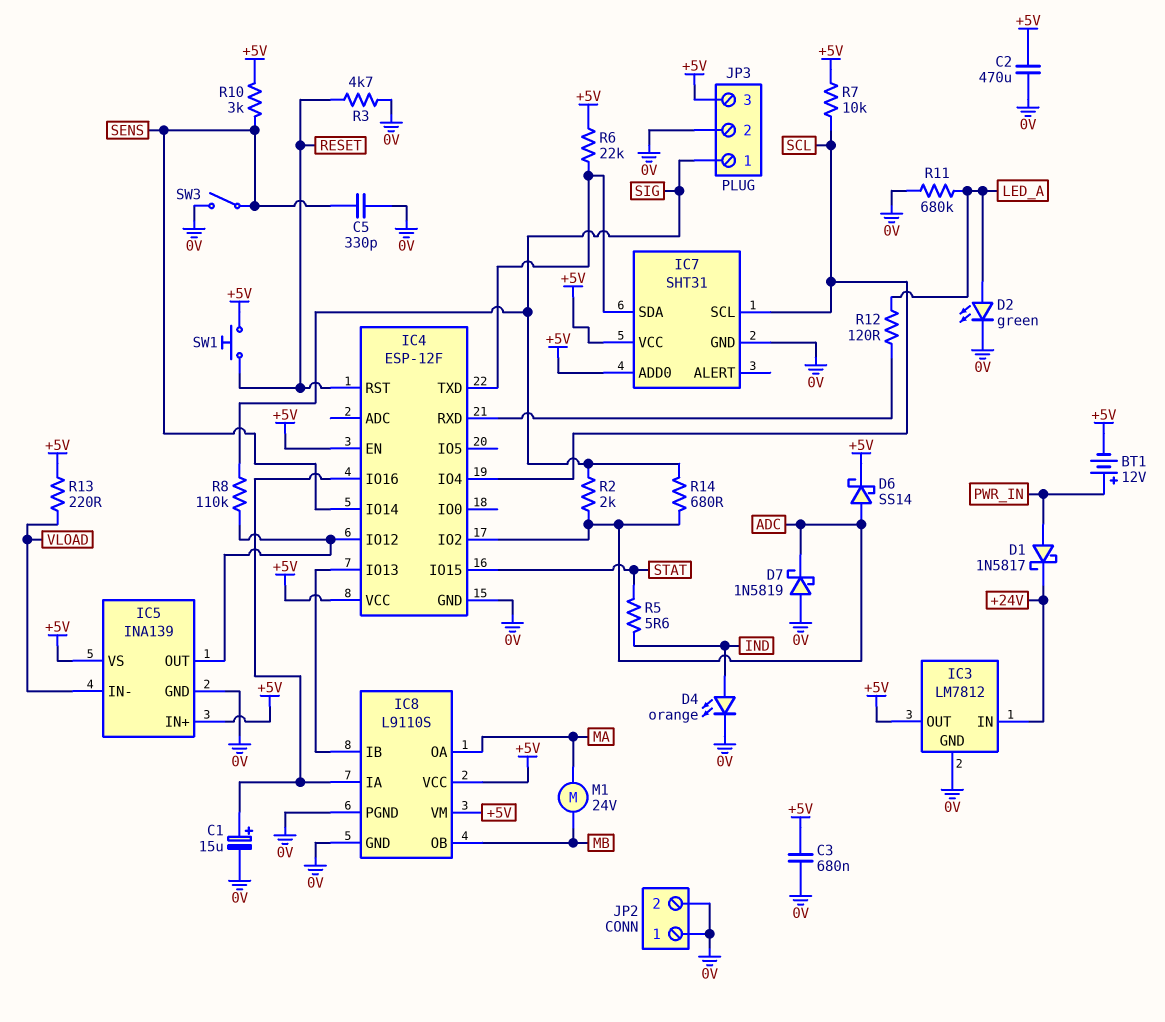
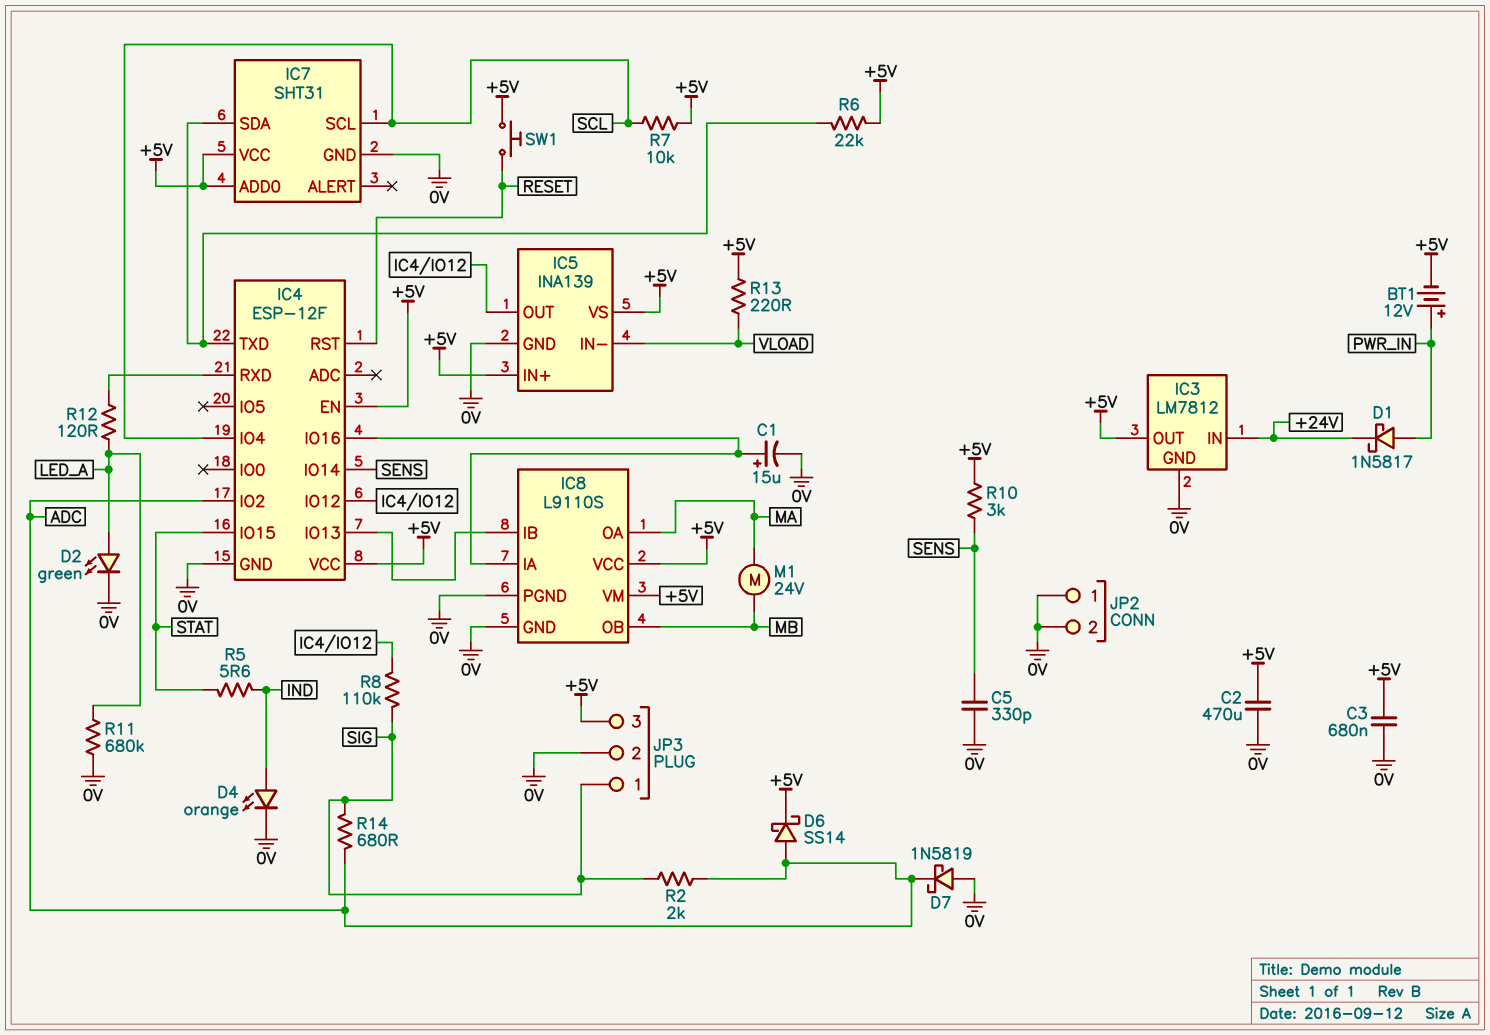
R3: 4.7k (0V, RESET) -> none
SW3: switch (0V, SENS) -> none

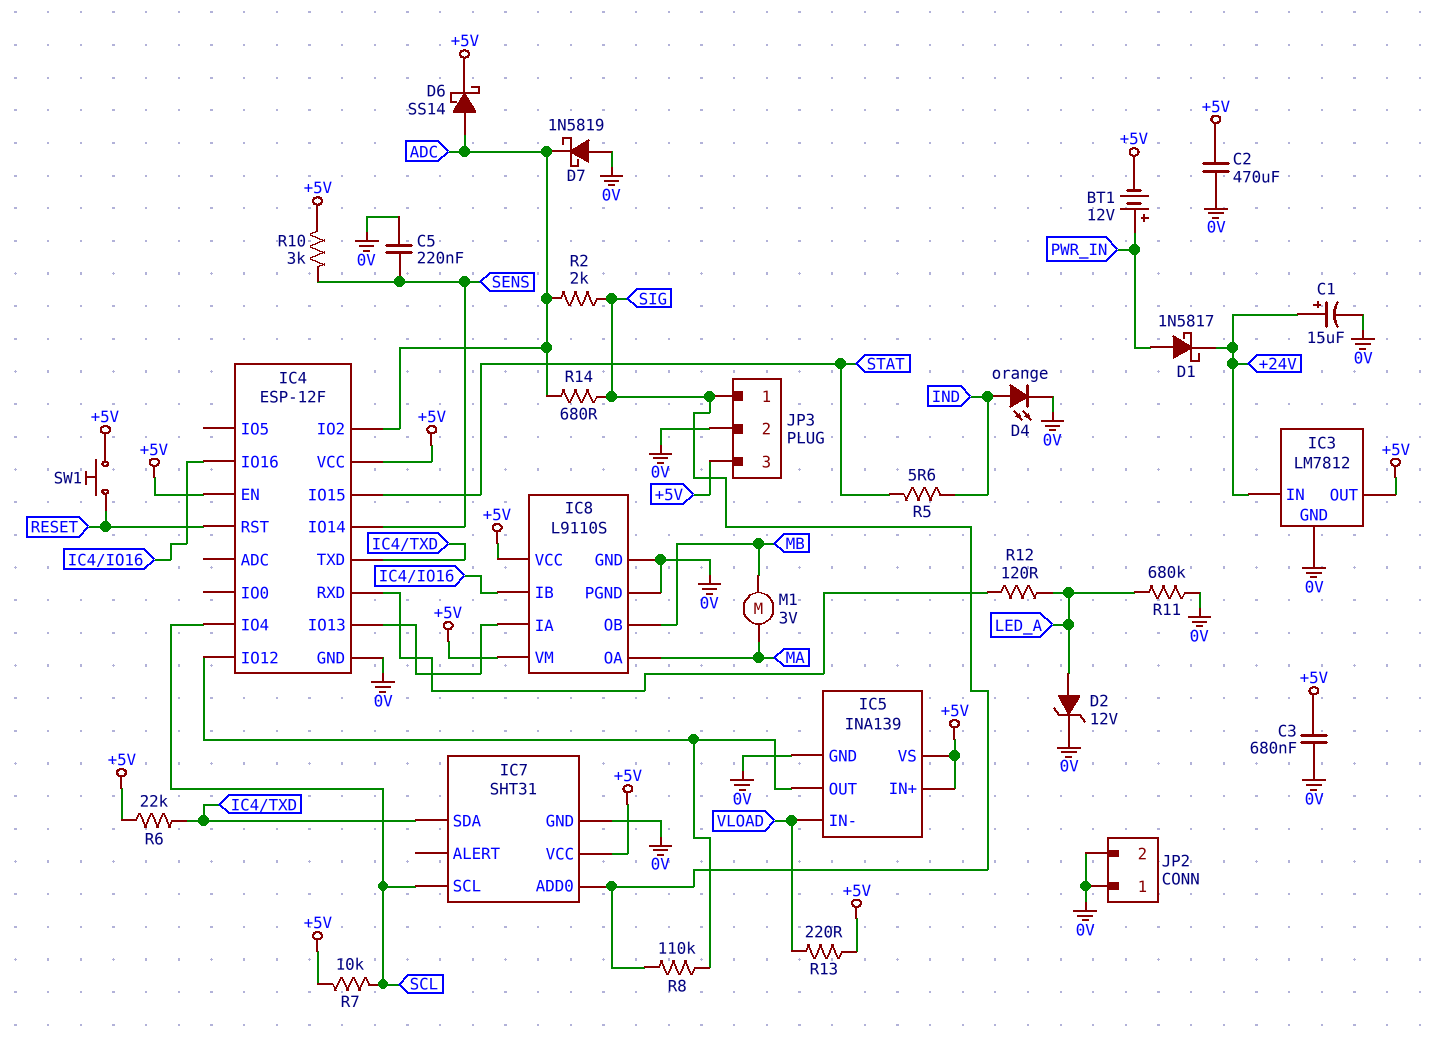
C1: 15uF (plus IC4/IO16, minus 0V) -> 15uF (plus +24V, minus 0V)
C5: 330pF (0V, SENS) -> 220nF (0V, SENS)
D2: LED green (A LED_A, K 0V) -> zener 12V (A LED_A, K 0V)
IC7 pin ADD0: +5V -> SIG
IC8 pin IA: IC4/IO16 -> IC4/IO13
IC8 pin IB: IC4/IO13 -> IC4/IO16
M1: motor 24V (MA, MB) -> motor 3V (MA, MB)

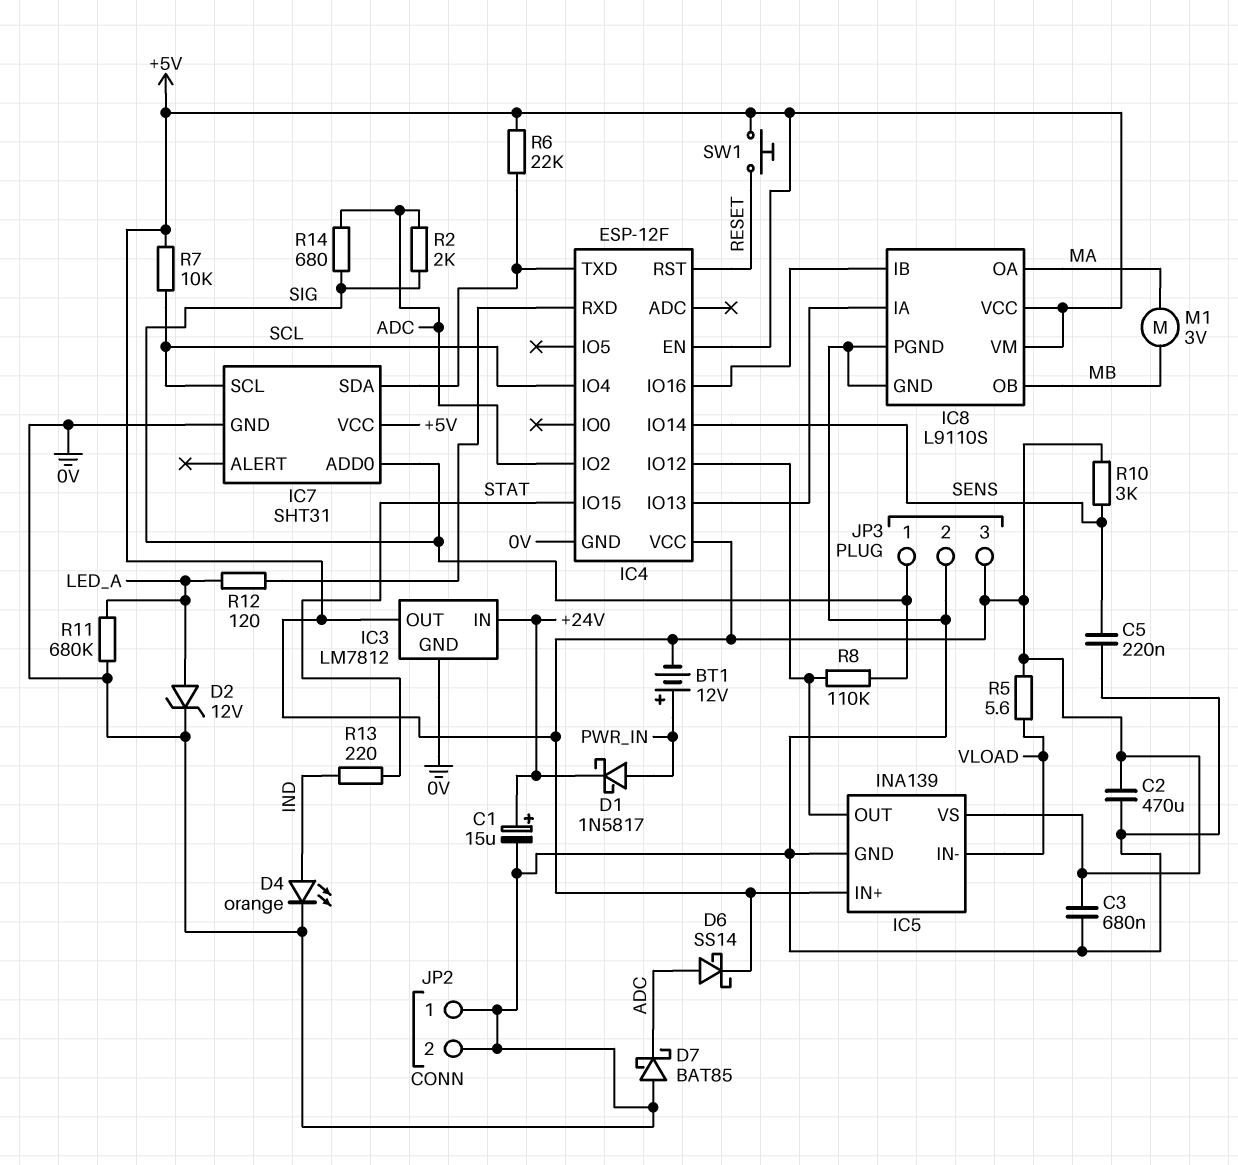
D7: schottky 1N5819 (A 0V, K ADC) -> schottky BAT85 (A 0V, K ADC)
R5: 5.6 (IND, STAT) -> 5.6 (+5V, VLOAD)
R13: 220 (+5V, VLOAD) -> 220 (IND, STAT)

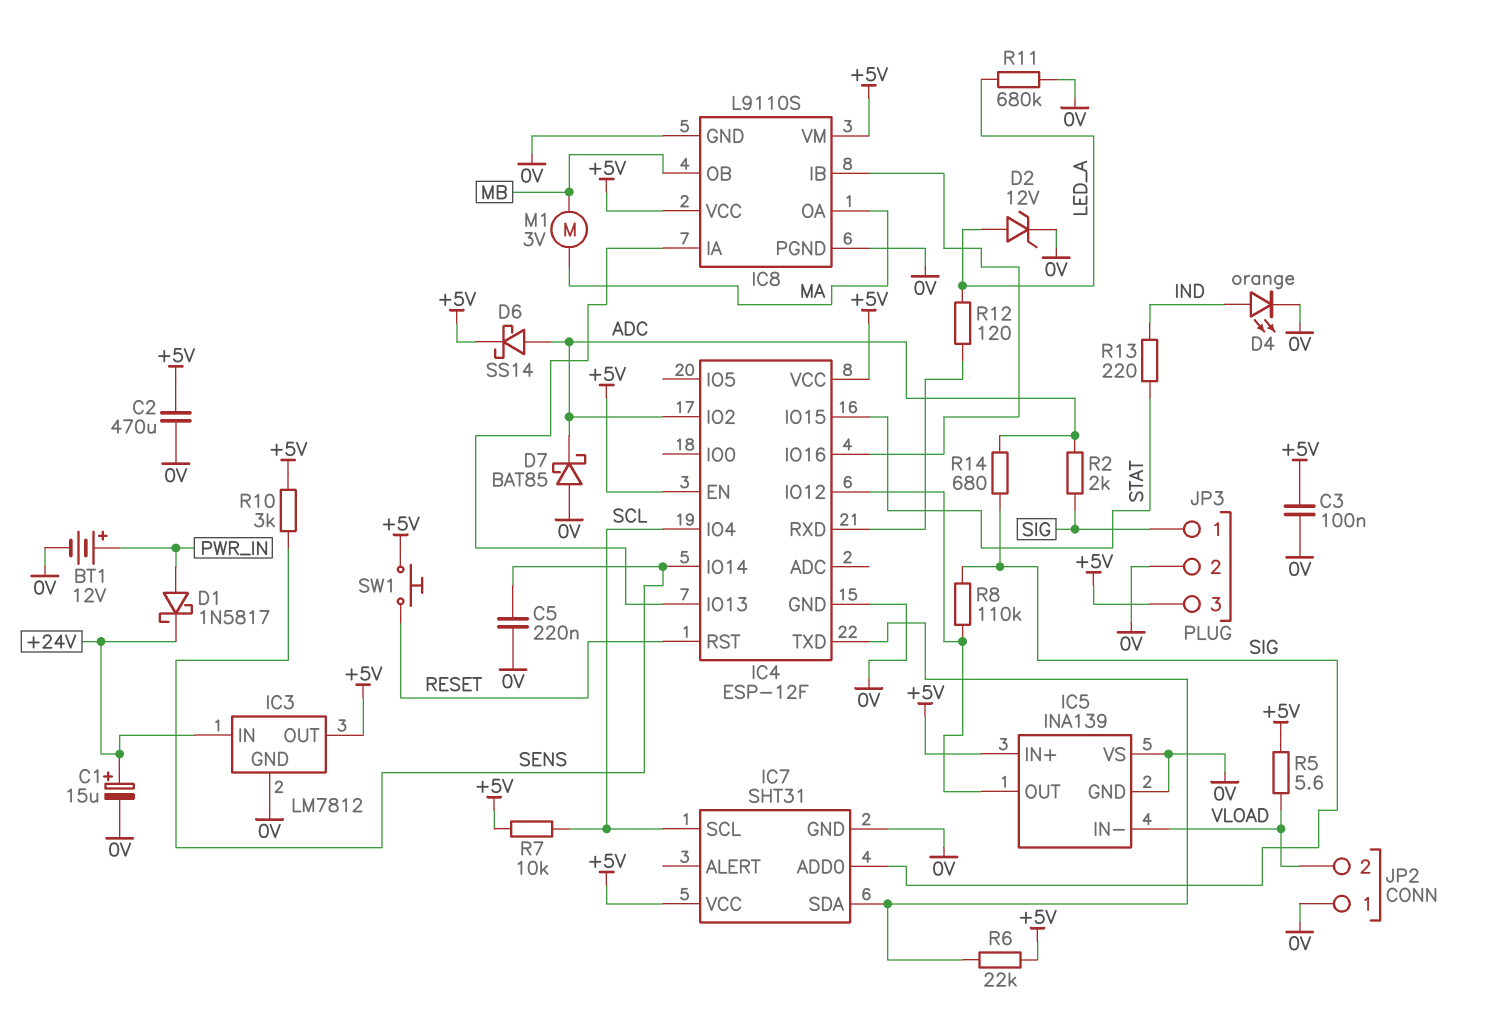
BT1: 12V (plus PWR_IN, minus +5V) -> 12V (plus PWR_IN, minus 0V)
C3: 680nF (+5V, 0V) -> 100nF (+5V, 0V)
IC5 pin VS: +5V -> 0V
JP2 pin 2: 0V -> VLOAD

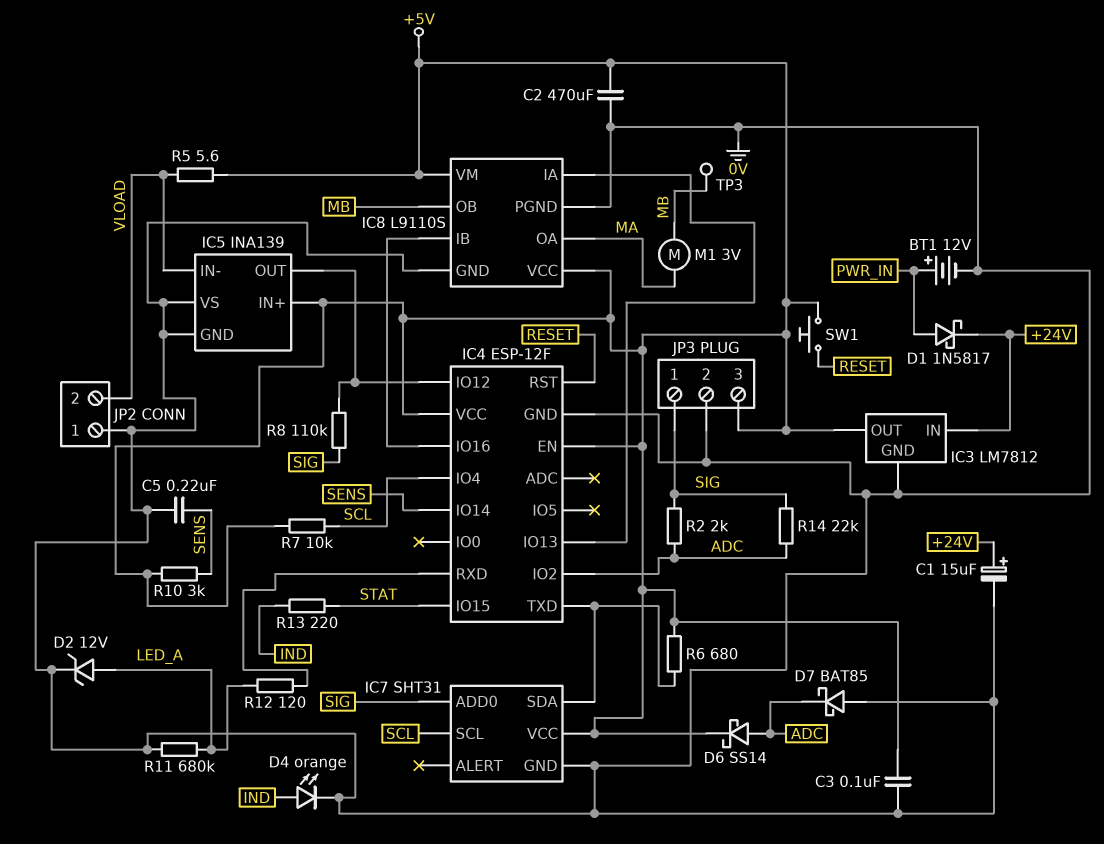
R6: 22k (+5V, IC4/TXD) -> 680 (+5V, IC4/TXD)
R14: 680 (ADC, SIG) -> 22k (ADC, SIG)
TP3: none -> test point (MB)

